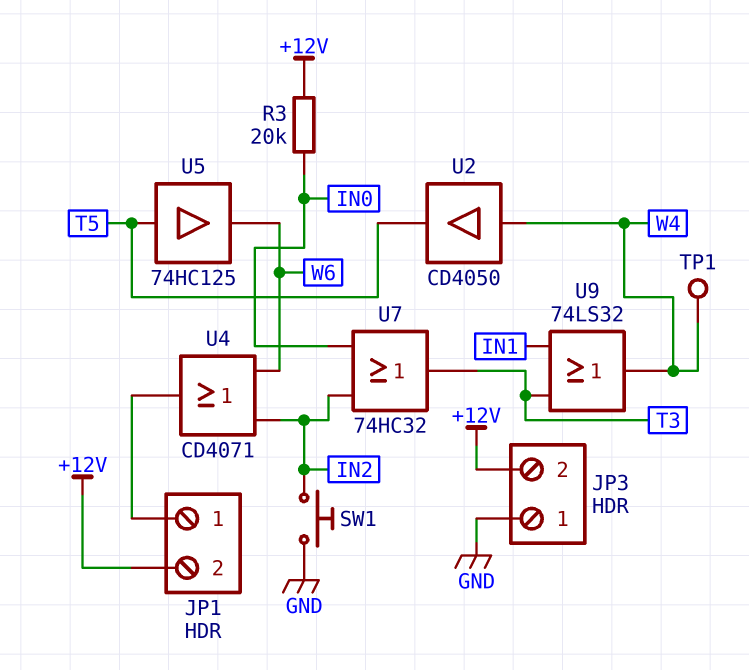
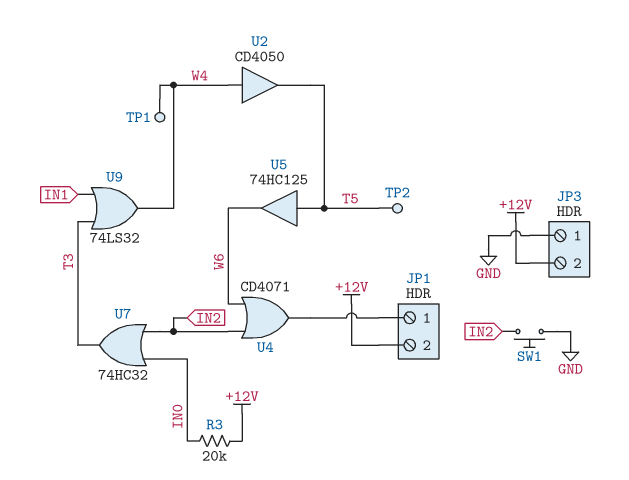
TP2: none -> test point (T5)

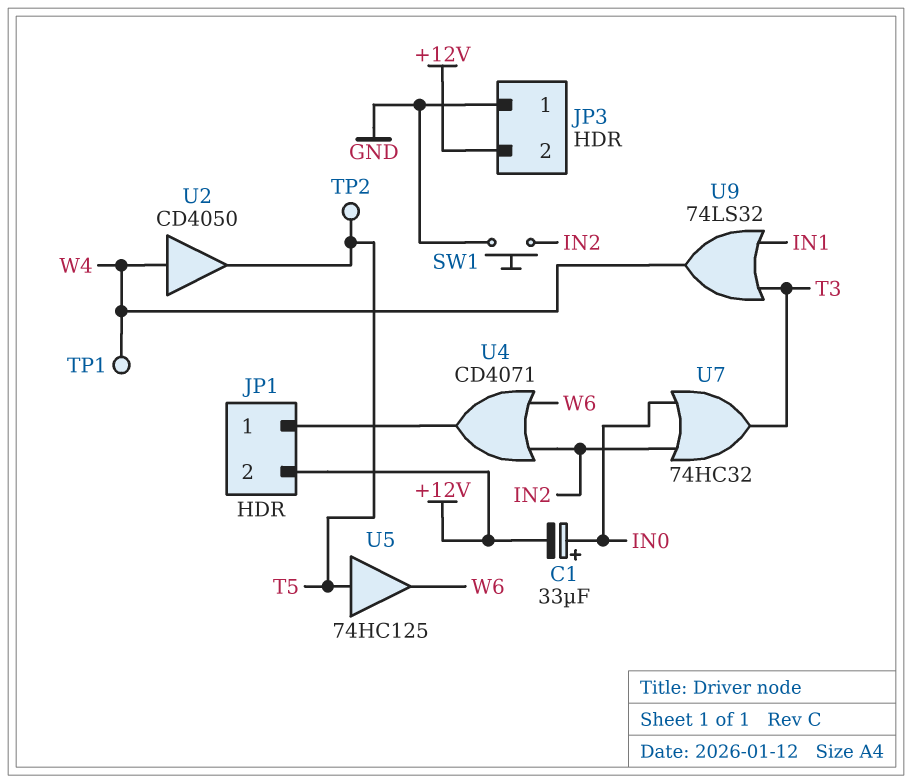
C1: none -> 33uF (plus IN0, minus +12V)
R3: 20k (+12V, IN0) -> none

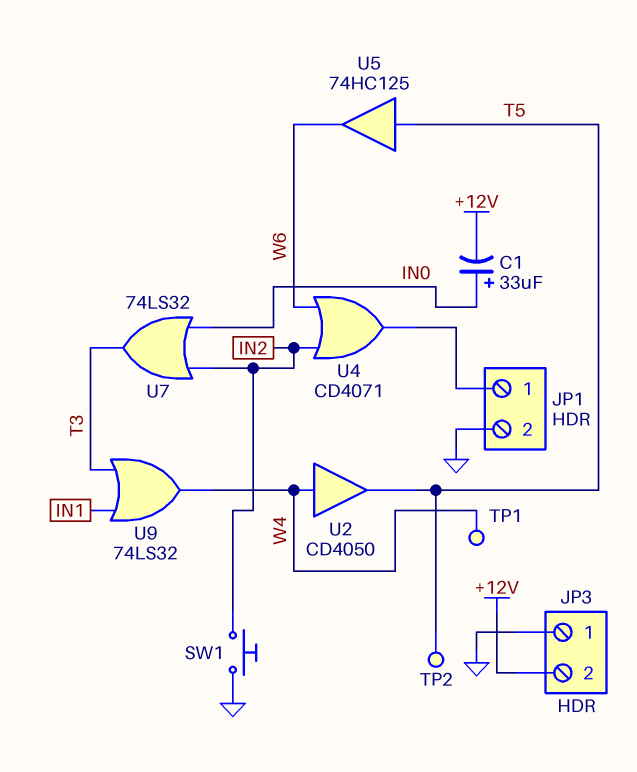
JP1 pin 2: +12V -> GND
U7: OR 74HC32 (in IN0, in IN2, out T3) -> OR 74LS32 (in IN0, in IN2, out T3)

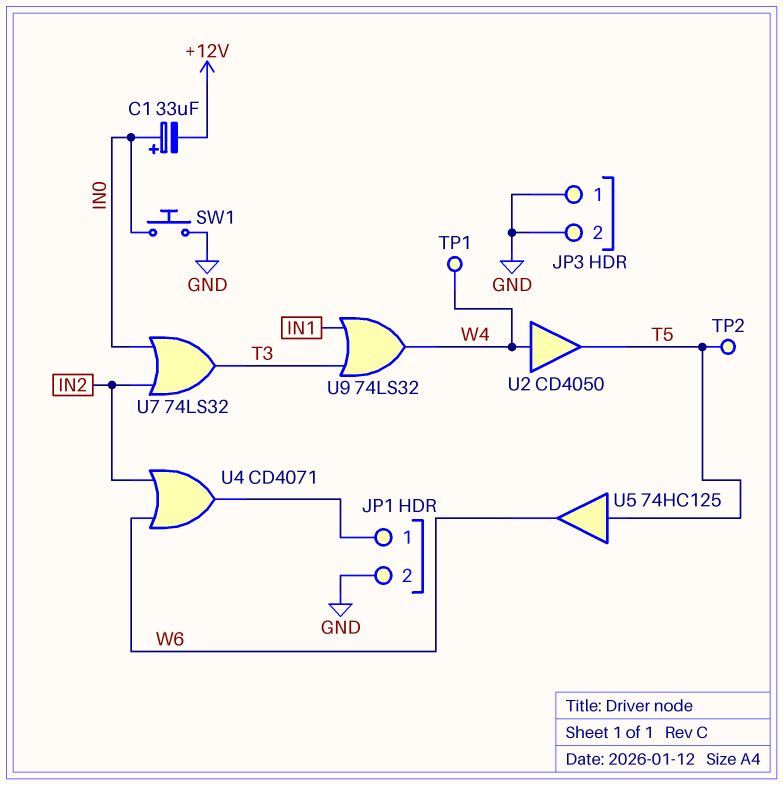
JP3 pin 2: +12V -> GND
SW1: button (GND, IN2) -> button (GND, IN0)

